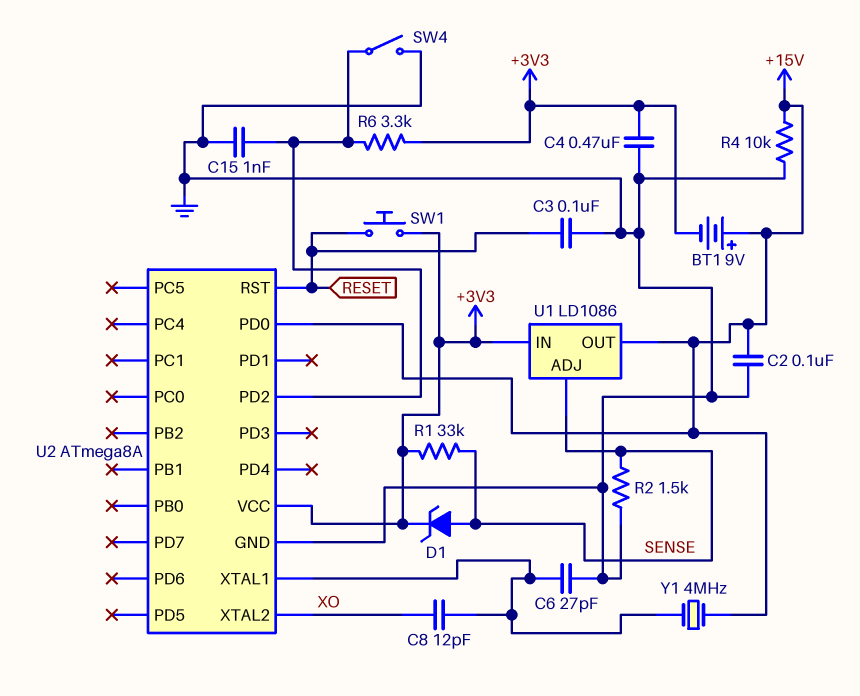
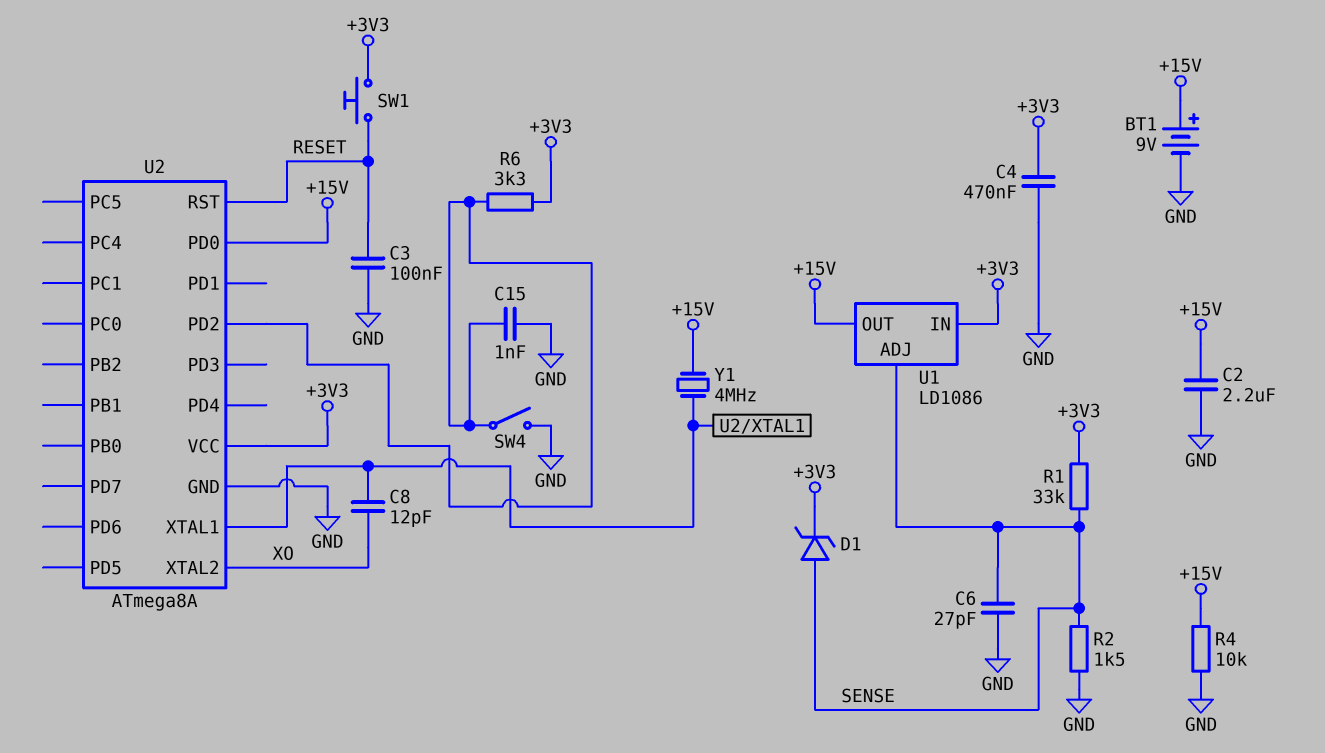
BT1: 9V (plus +15V, minus +3V3) -> 9V (plus +15V, minus GND)
C2: 100nF (+15V, GND) -> 2.2uF (+15V, GND)
C6: 27pF (GND, U2/XTAL1) -> 27pF (GND, SENSE)

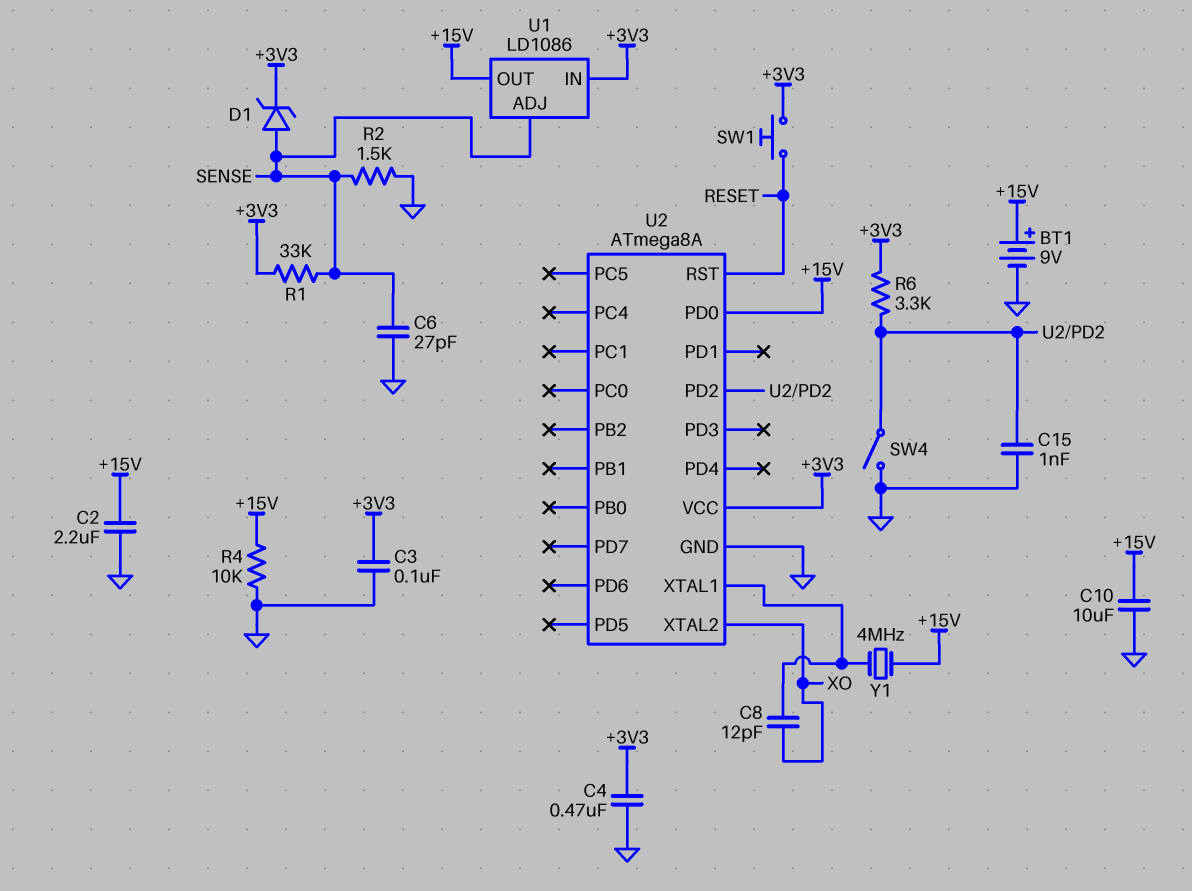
C3: 100nF (GND, RESET) -> 100nF (+3V3, GND)
C10: none -> 10uF (+15V, GND)

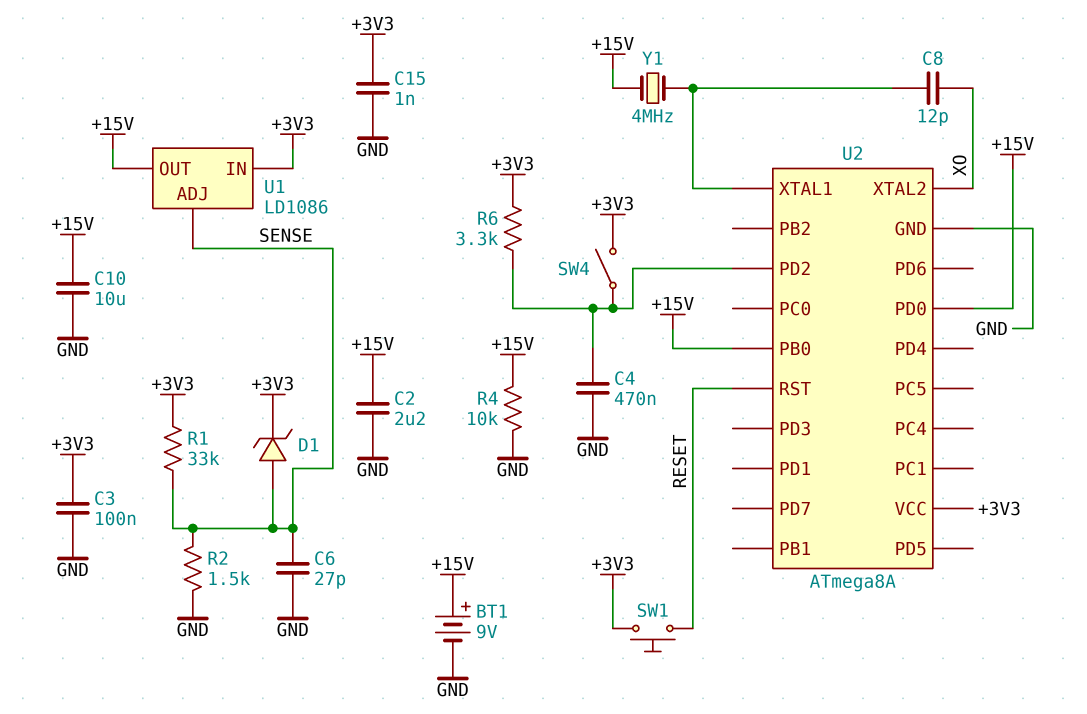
C4: 470nF (+3V3, GND) -> 470nF (GND, U2/PD2)
C15: 1nF (GND, U2/PD2) -> 1nF (+3V3, GND)
SW4: switch (GND, U2/PD2) -> switch (+3V3, U2/PD2)
U2 pin PB0: none -> +15V

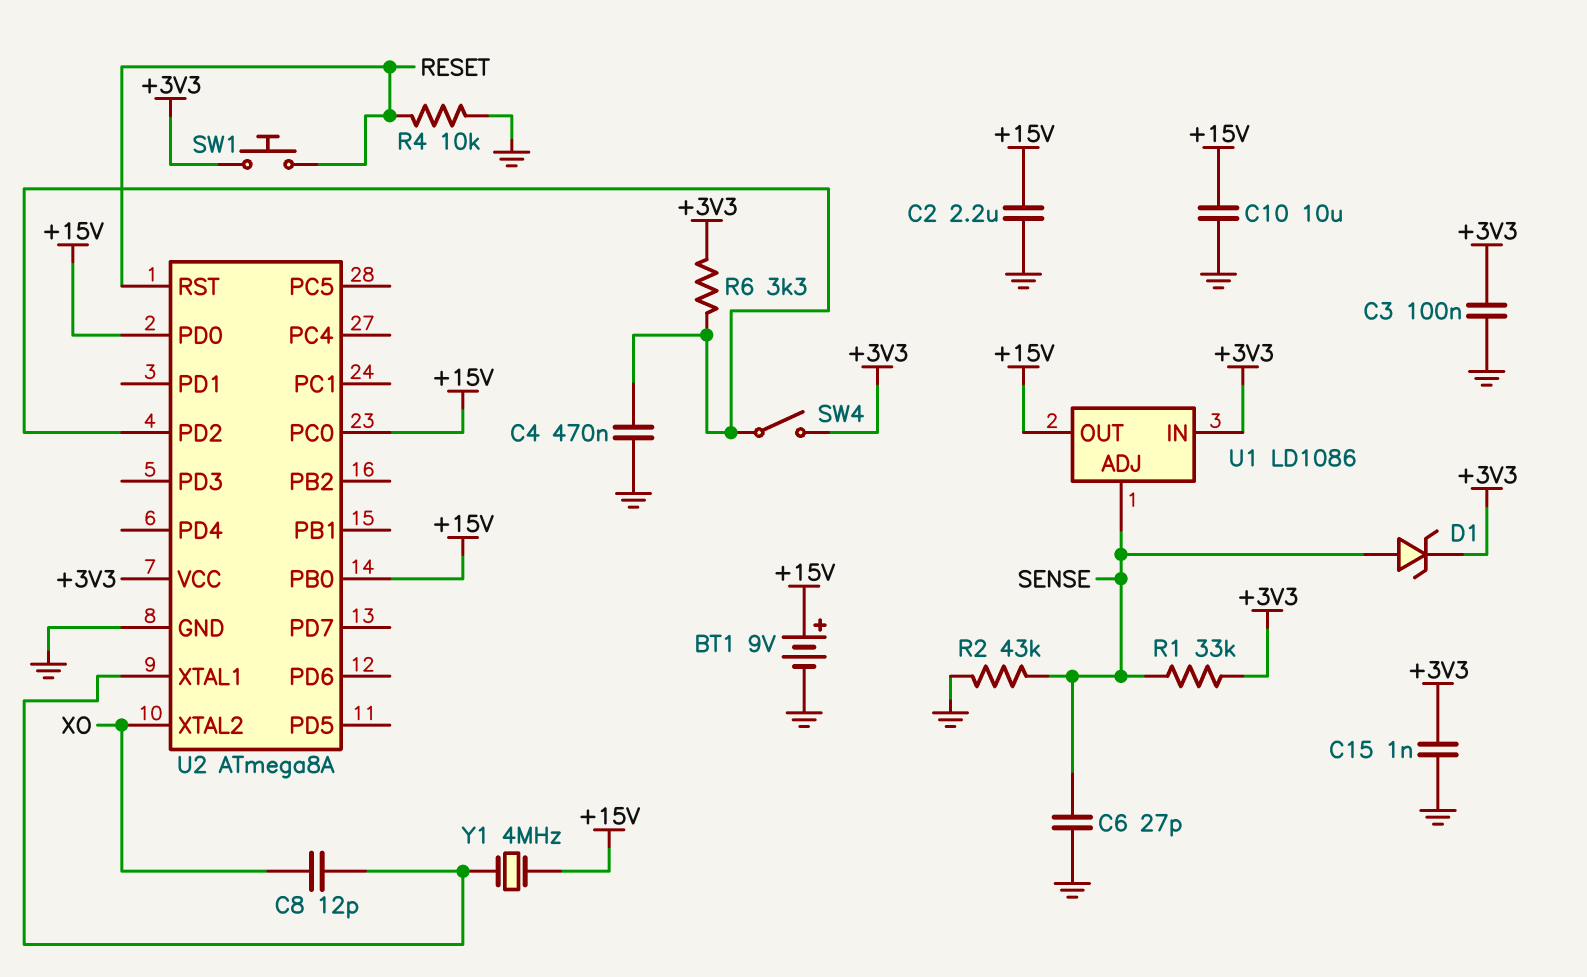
R2: 1.5k (GND, SENSE) -> 43k (GND, SENSE)
R4: 10k (+15V, GND) -> 10k (GND, RESET)
U2 pin PC0: none -> +15V

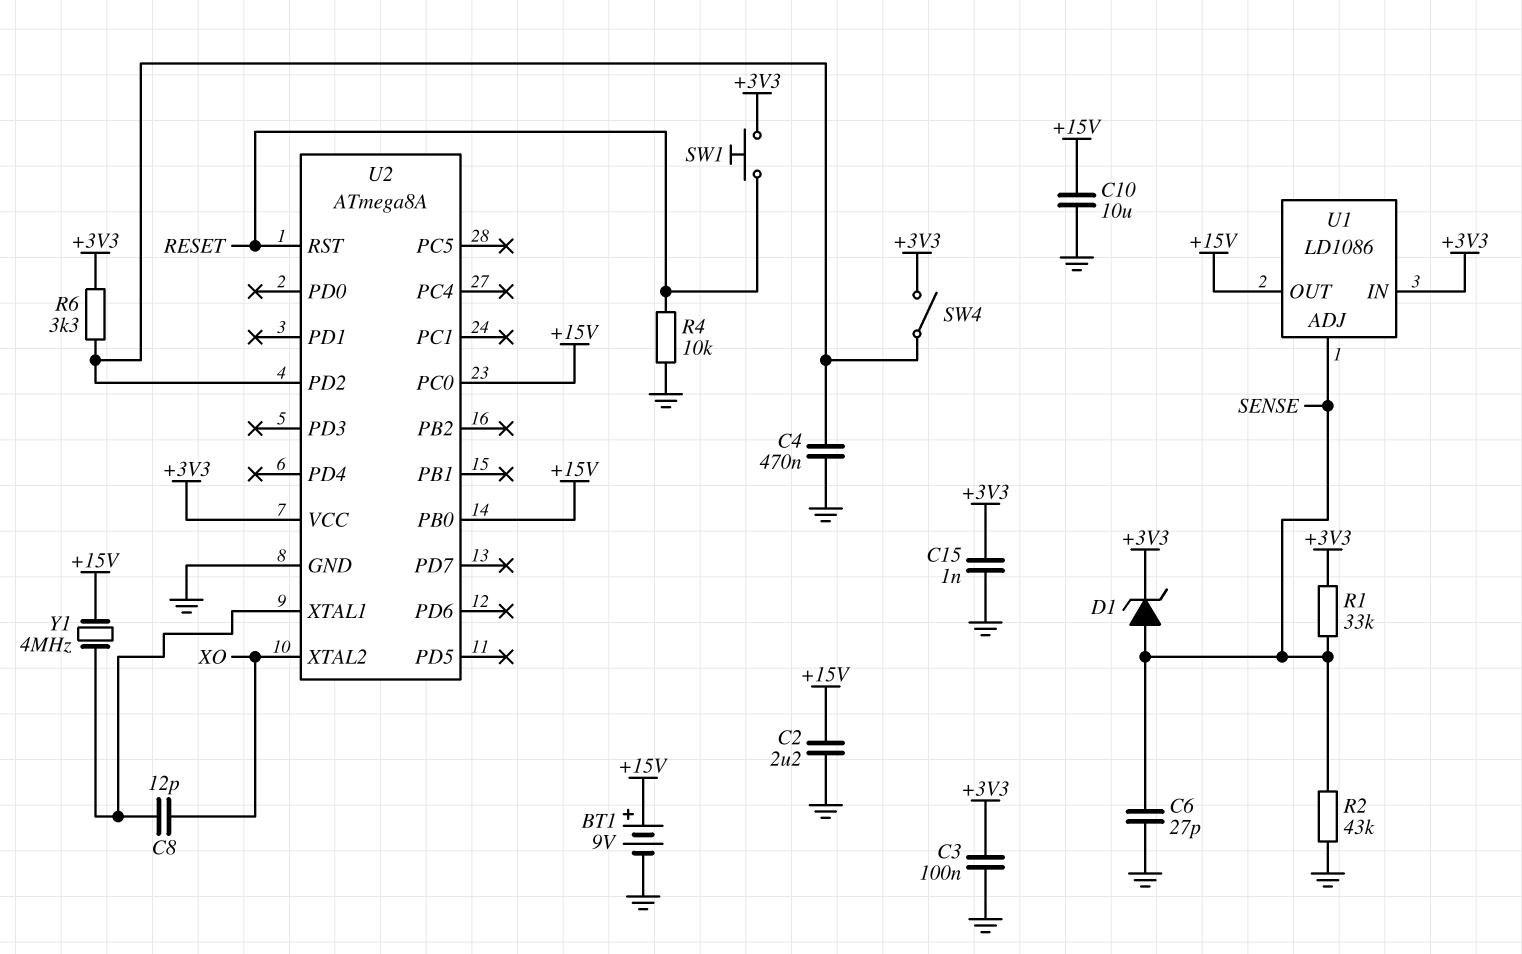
U2 pin PD0: +15V -> none

